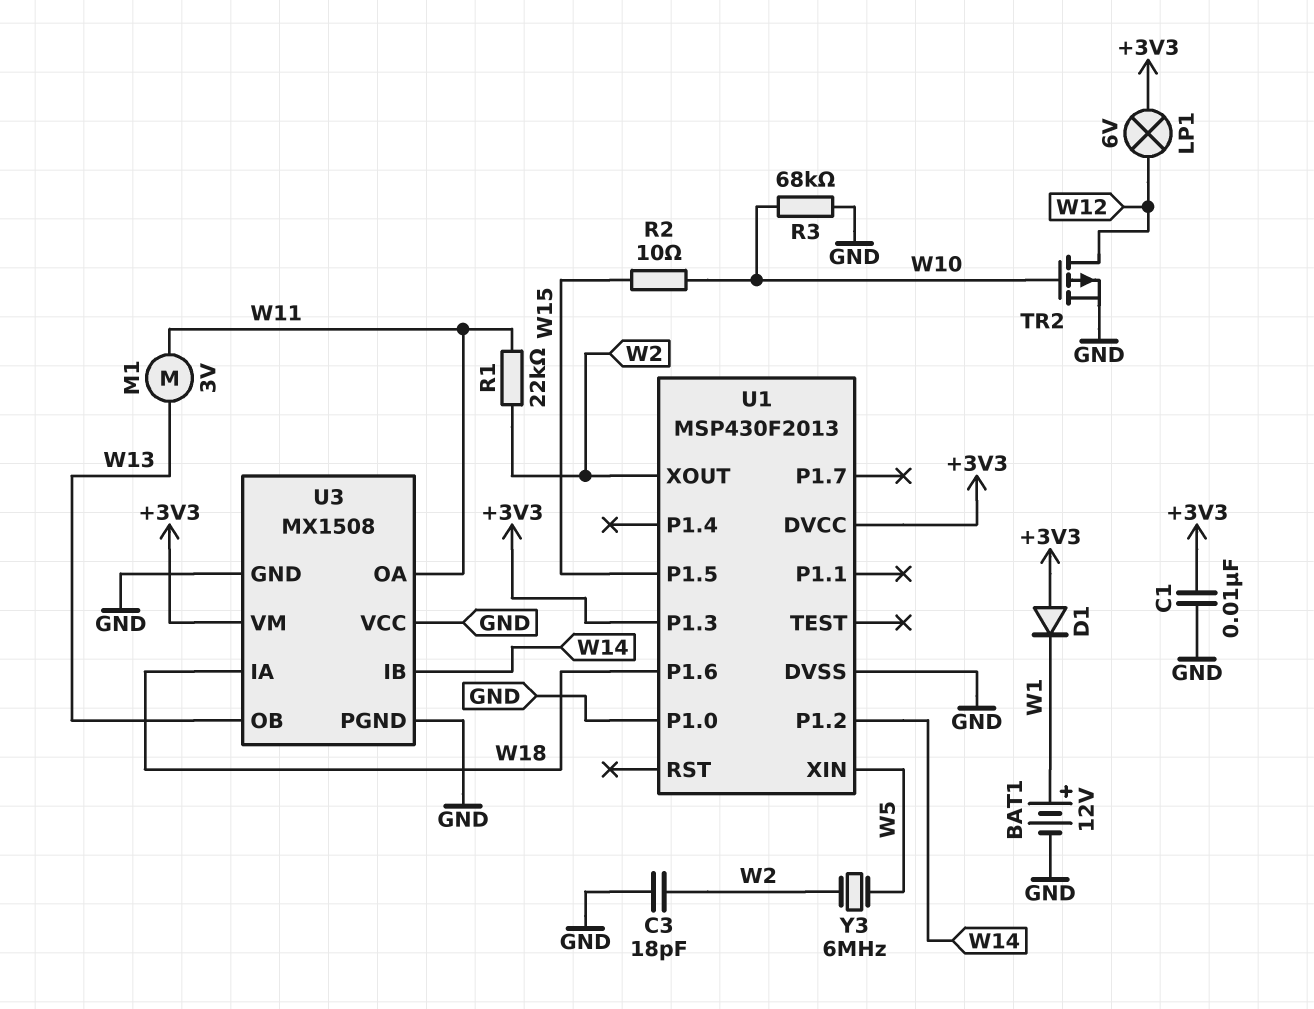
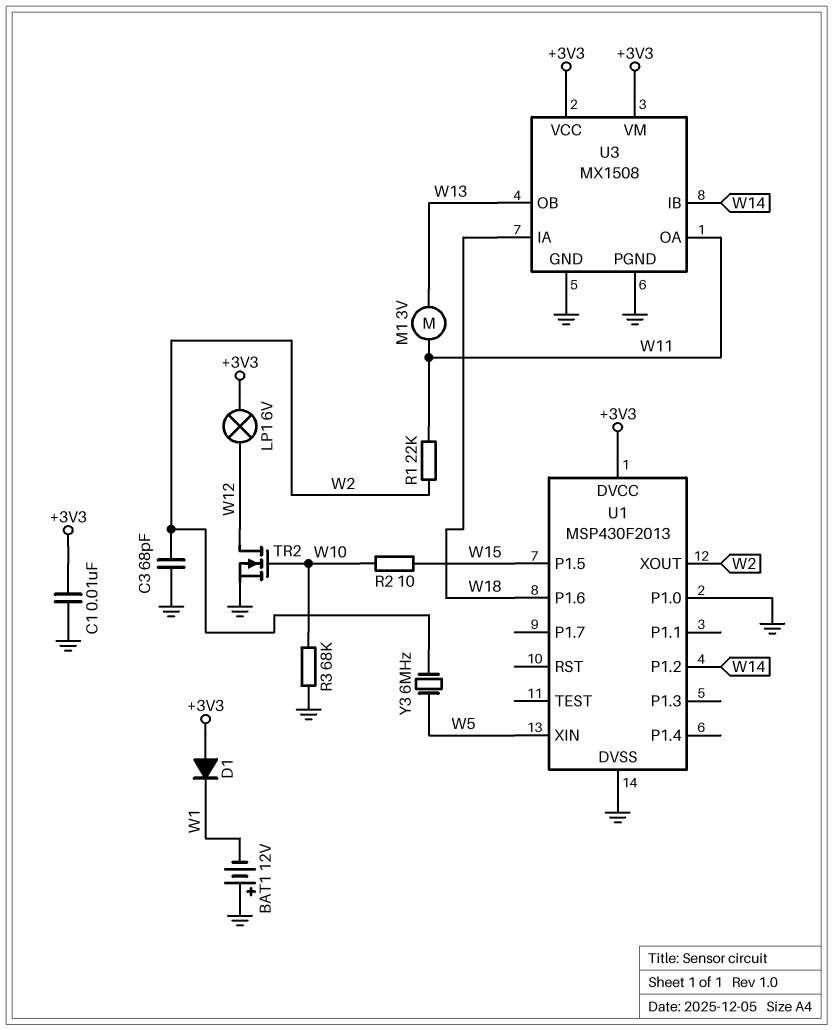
BAT1: 12V (plus W1, minus GND) -> 12V (plus GND, minus W1)
C3: 18pF (GND, W2) -> 68pF (GND, W2)
TR2: PMOS (G W10, D W12, S GND) -> NMOS (G W10, D W12, S GND)
U1 pin P1.3: +3V3 -> none
U3 pin VCC: GND -> +3V3

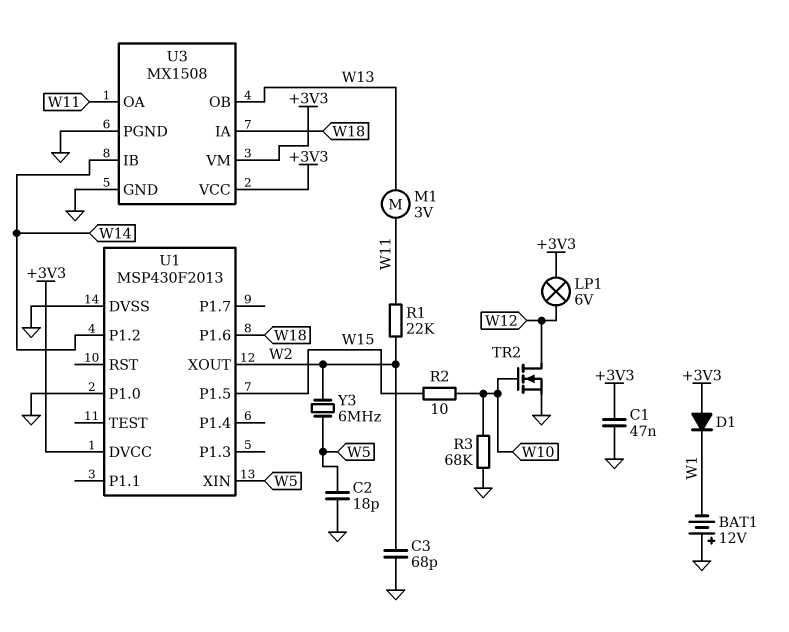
C1: 10nF (+3V3, GND) -> 47nF (+3V3, GND)
C2: none -> 18pF (GND, W5)

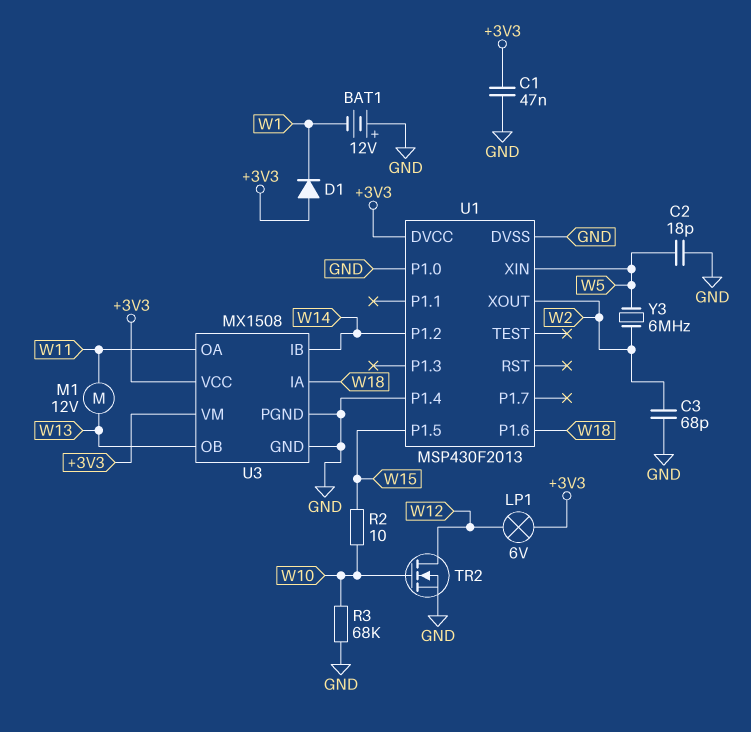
M1: motor 3V (W11, W13) -> motor 12V (W11, W13)
R1: 22k (W2, W11) -> none
U1 pin P1.4: none -> GND

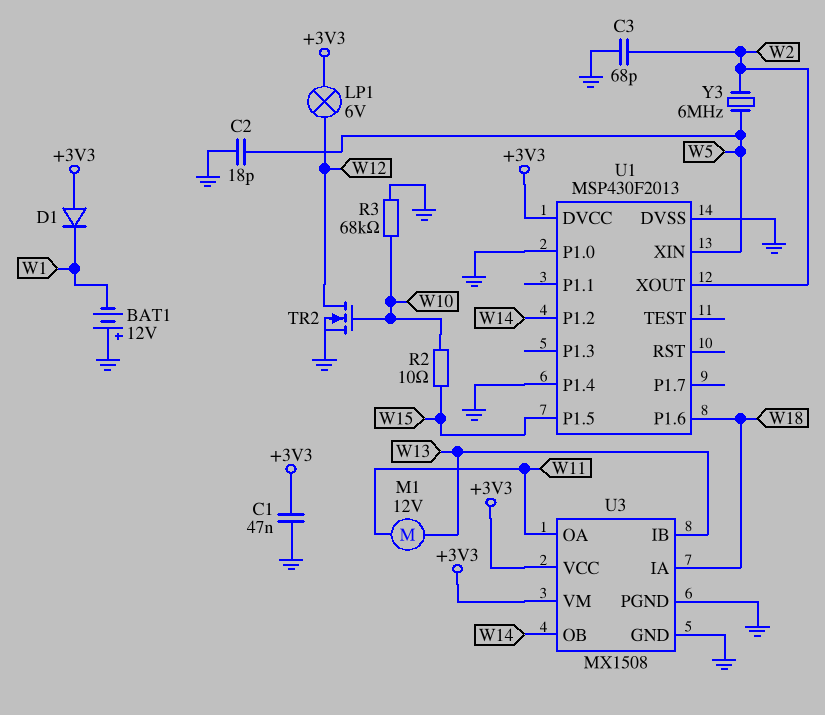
U3 pin IB: W14 -> W13
U3 pin OB: W13 -> W14

